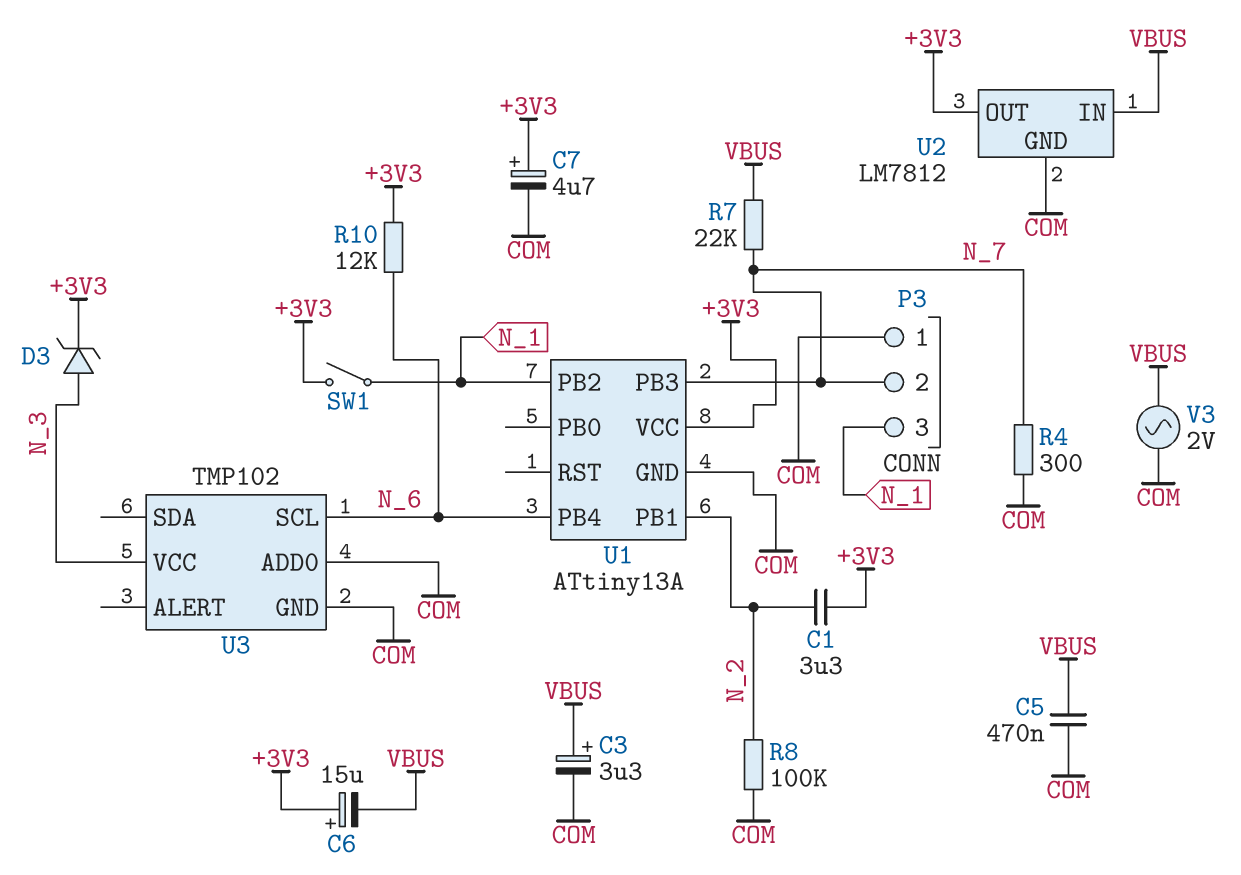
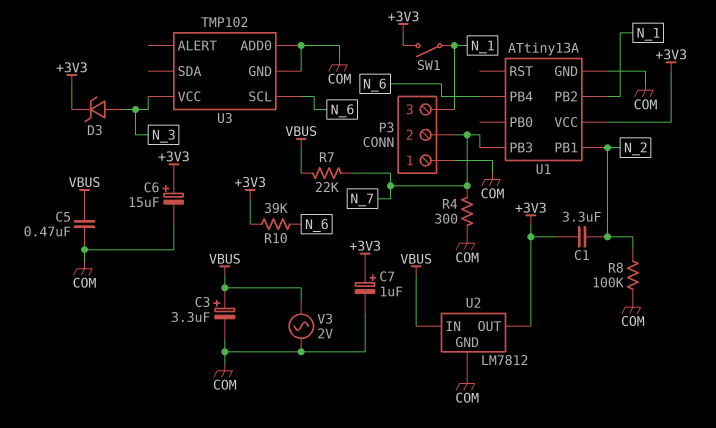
C6: 15uF (plus +3V3, minus VBUS) -> 15uF (plus +3V3, minus COM)
C7: 4.7uF (plus +3V3, minus COM) -> 1uF (plus +3V3, minus COM)
R10: 12k (+3V3, N_6) -> 39k (+3V3, N_6)

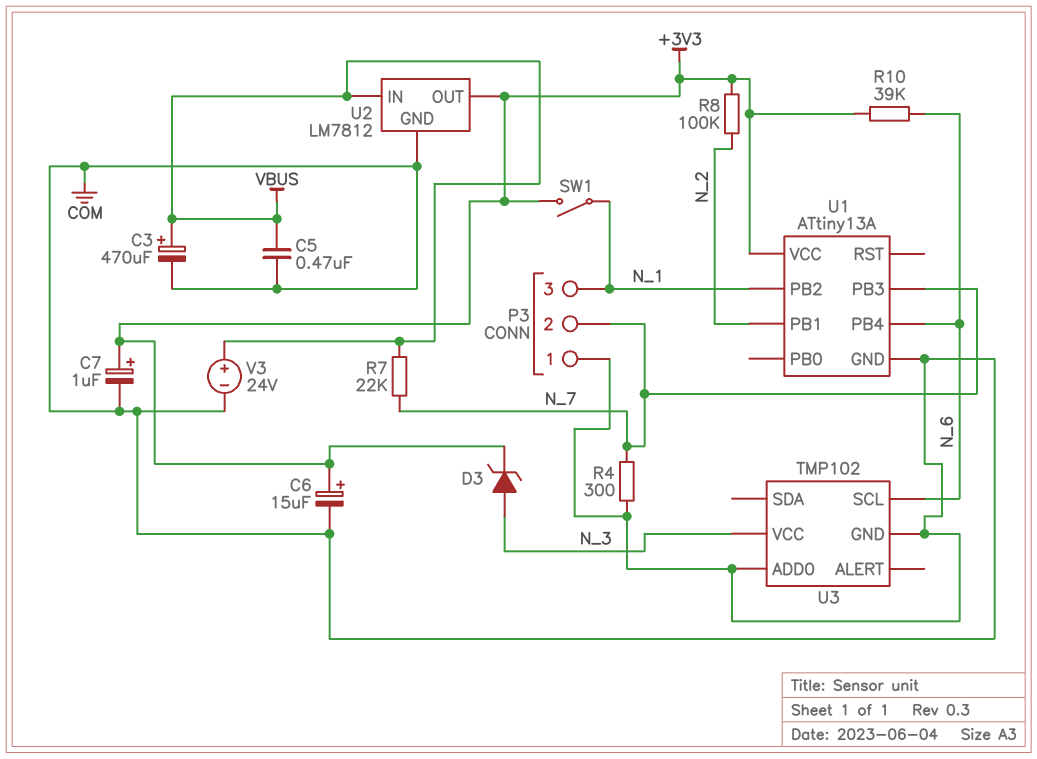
C1: 3.3uF (+3V3, N_2) -> none
C3: 3.3uF (plus VBUS, minus COM) -> 470uF (plus VBUS, minus COM)
R8: 100k (COM, N_2) -> 100k (+3V3, N_2)
V3: AC 2V (COM, VBUS) -> 24V (plus VBUS, minus COM)

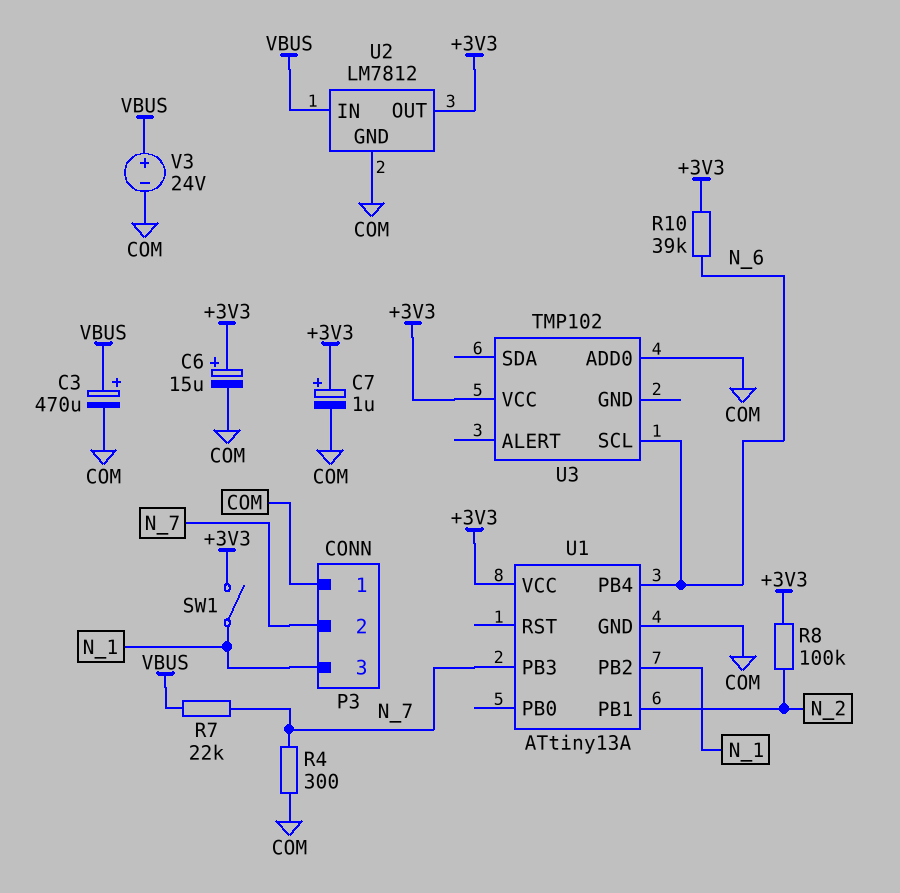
C5: 470nF (COM, VBUS) -> none
D3: zener (A N_3, K +3V3) -> none
U3 pin GND: COM -> none
U3 pin VCC: N_3 -> +3V3

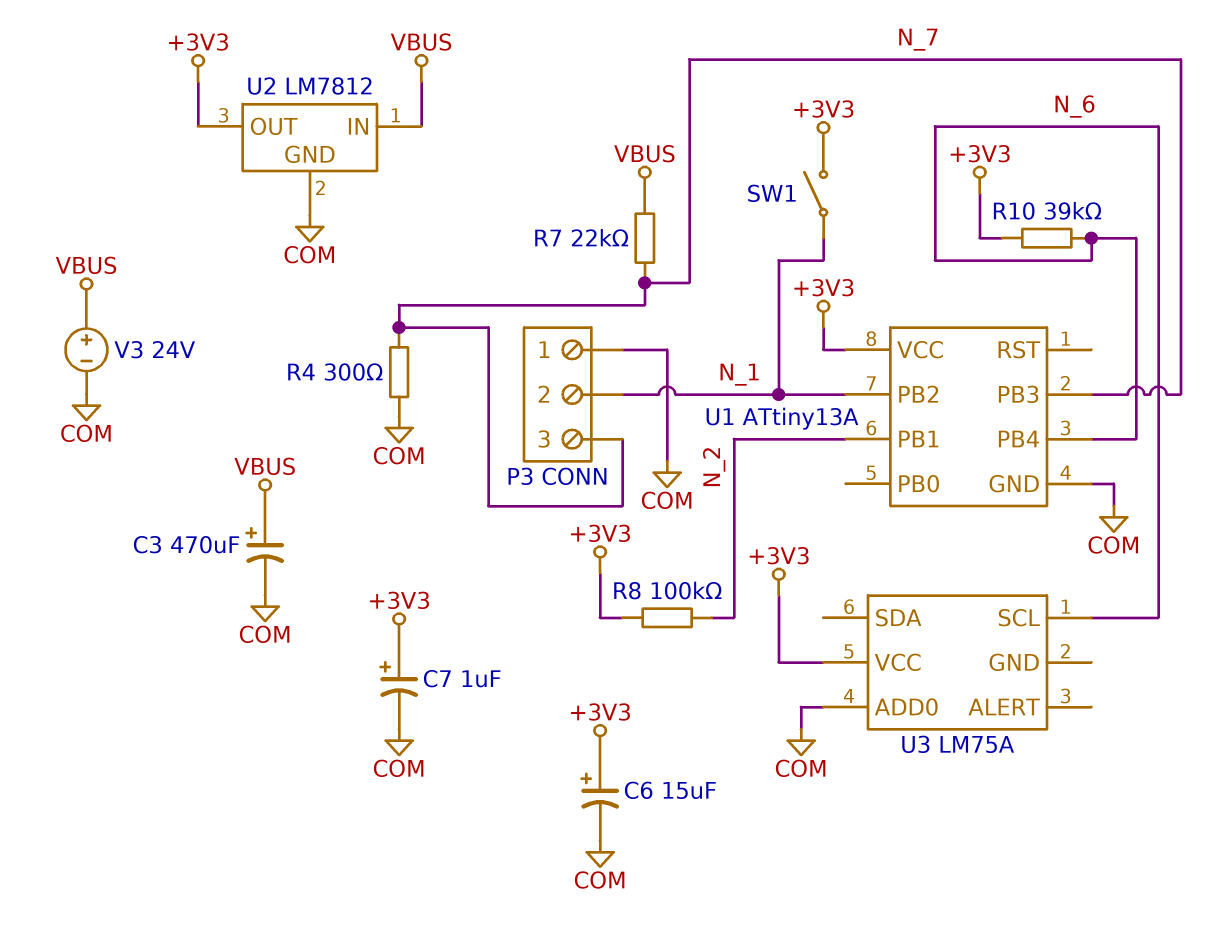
P3 pin 2: N_7 -> N_1
P3 pin 3: N_1 -> N_7
U3: TMP102 -> LM75A

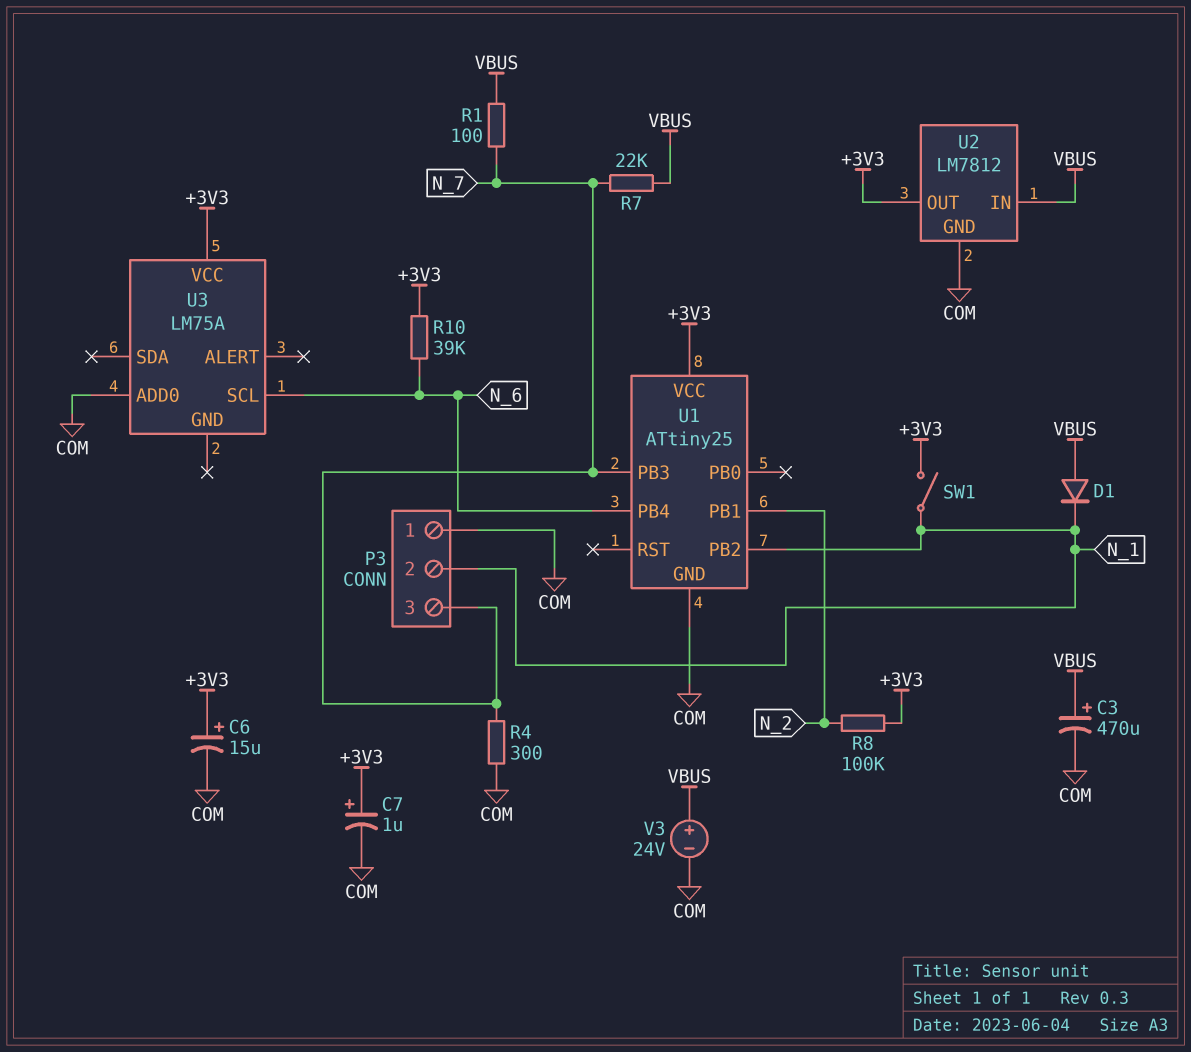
D1: none -> diode (A VBUS, K N_1)
R1: none -> 100 (N_7, VBUS)
U1: ATtiny13A -> ATtiny25

